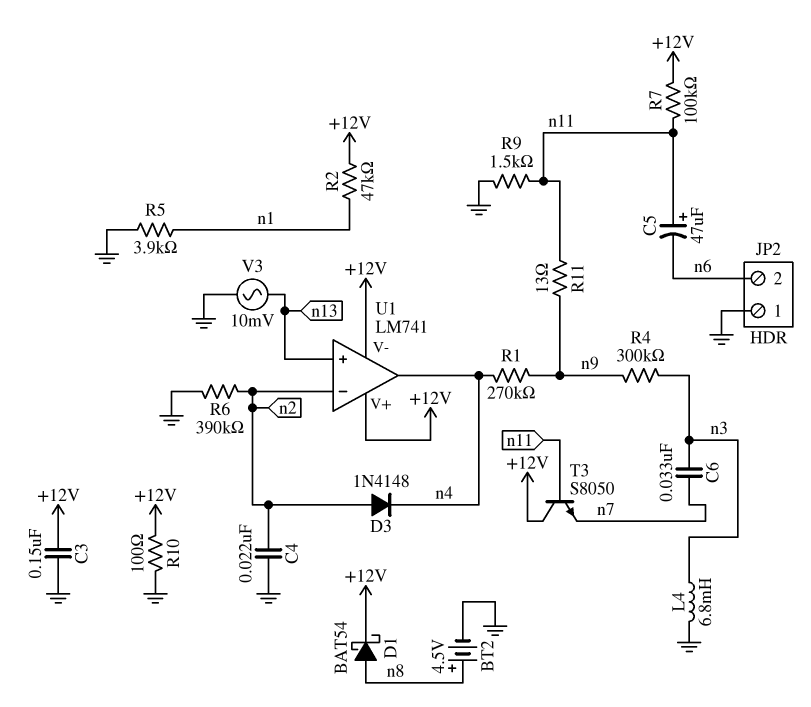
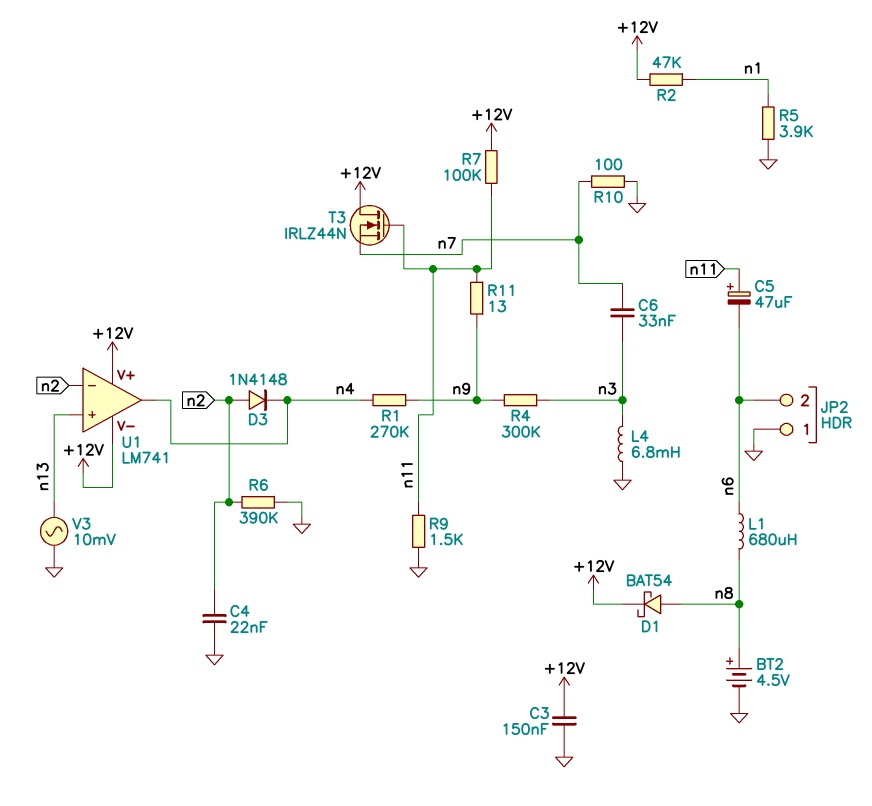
L1: none -> 680uH (n6, n8)
R10: 100 (+12V, GND) -> 100 (GND, n7)
T3: NPN S8050 (B n11, C +12V, E n7) -> NMOS IRLZ44N (G n11, D +12V, S n7)

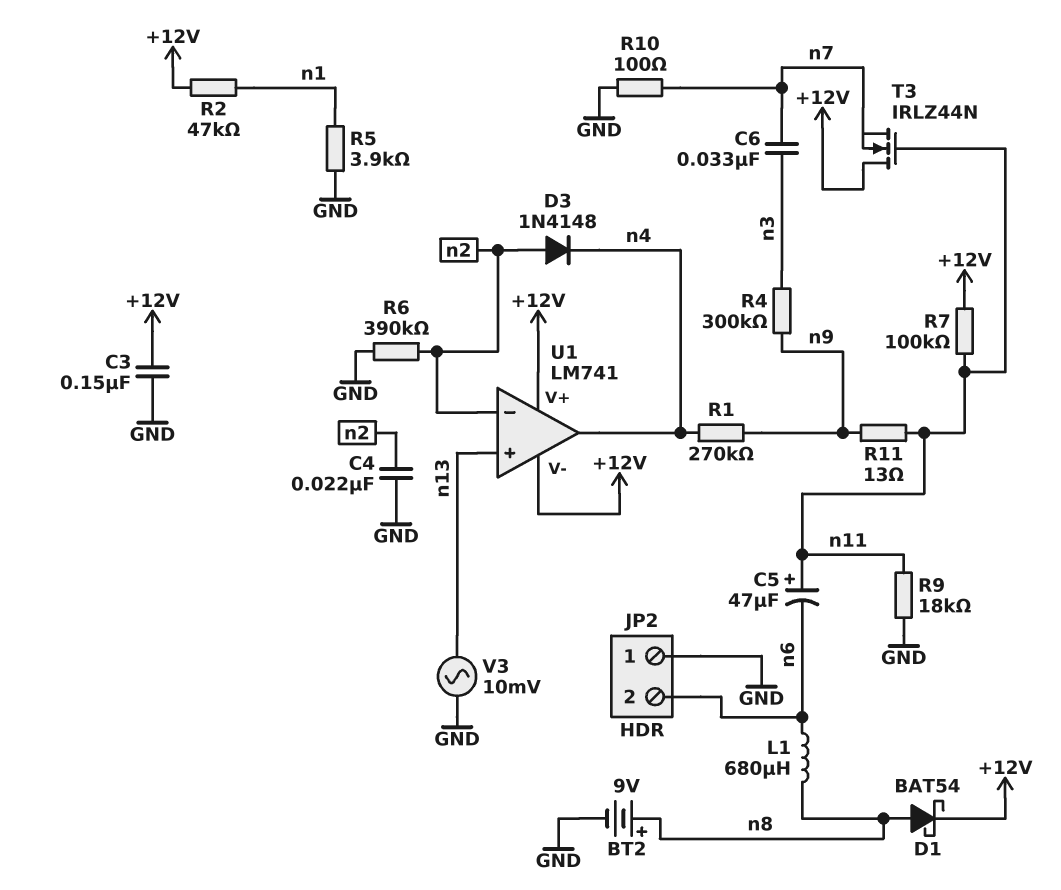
BT2: 4.5V (plus n8, minus GND) -> 9V (plus n8, minus GND)
L4: 6.8mH (GND, n3) -> none
R9: 1.5k (GND, n11) -> 18k (GND, n11)

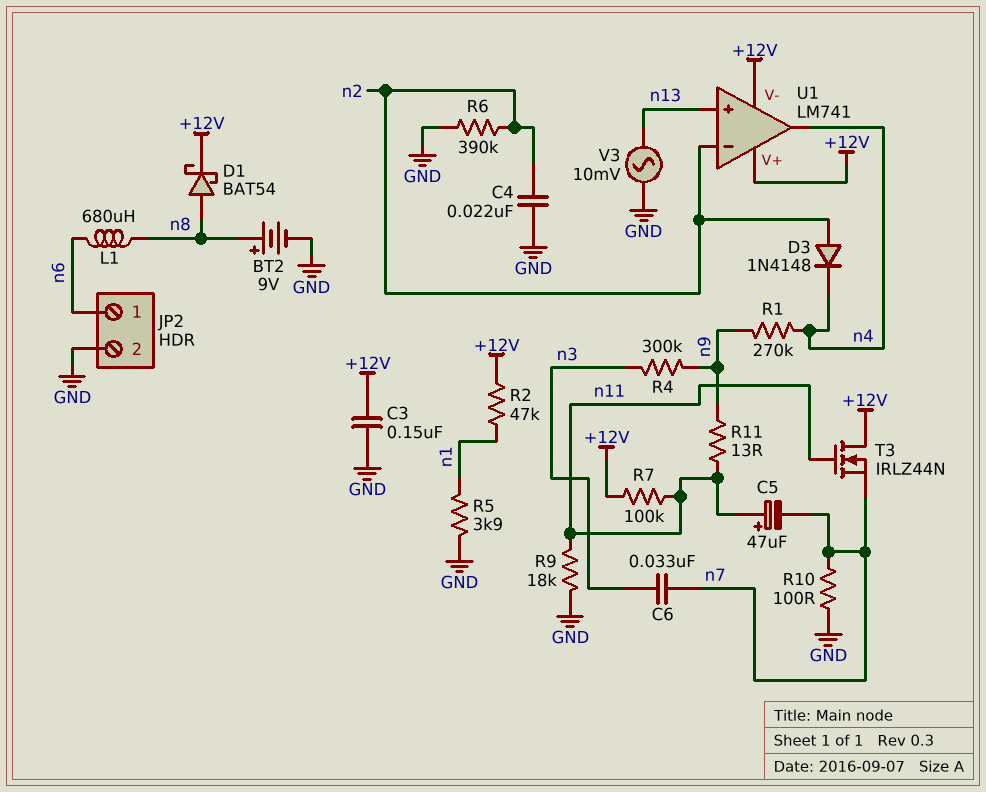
C5: 47uF (plus n11, minus n6) -> 47uF (plus n11, minus n7)
JP2 pin 1: GND -> n6
JP2 pin 2: n6 -> GND

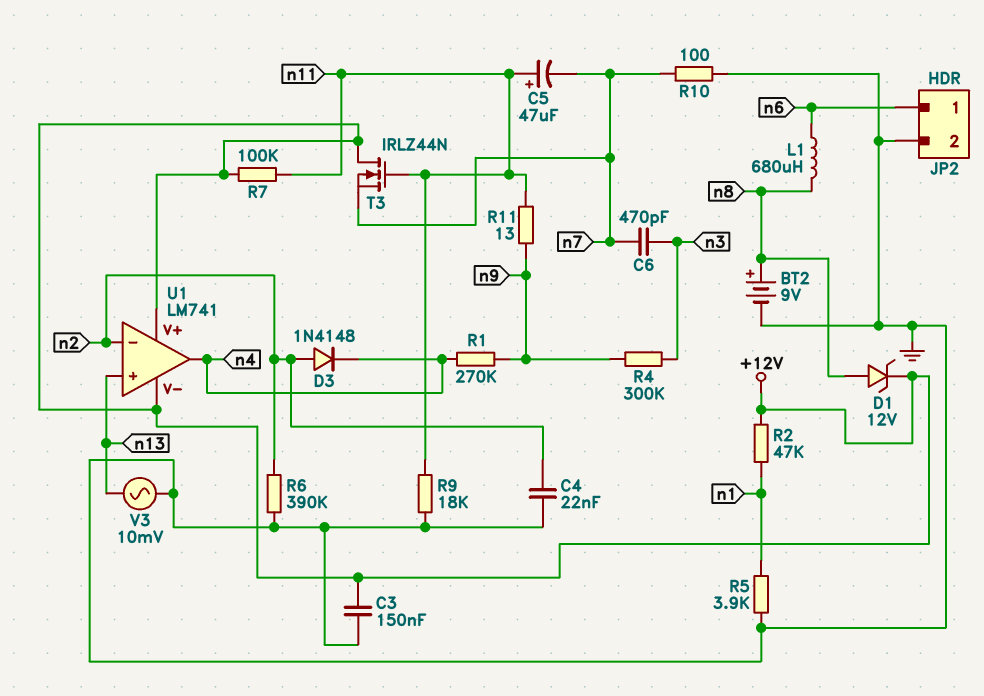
C6: 33nF (n3, n7) -> 470pF (n3, n7)
D1: schottky BAT54 (A n8, K +12V) -> zener 12V (A n8, K +12V)

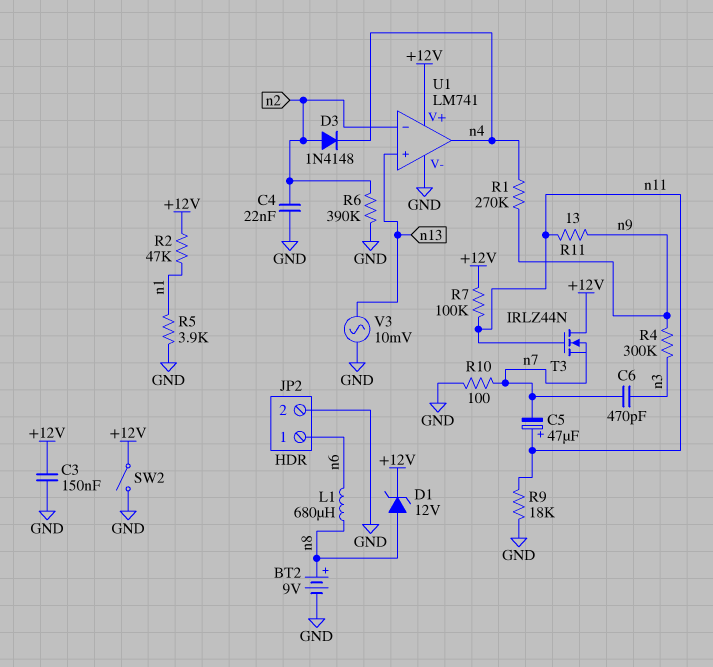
SW2: none -> switch (+12V, GND)
U1 pin V-: +12V -> GND

